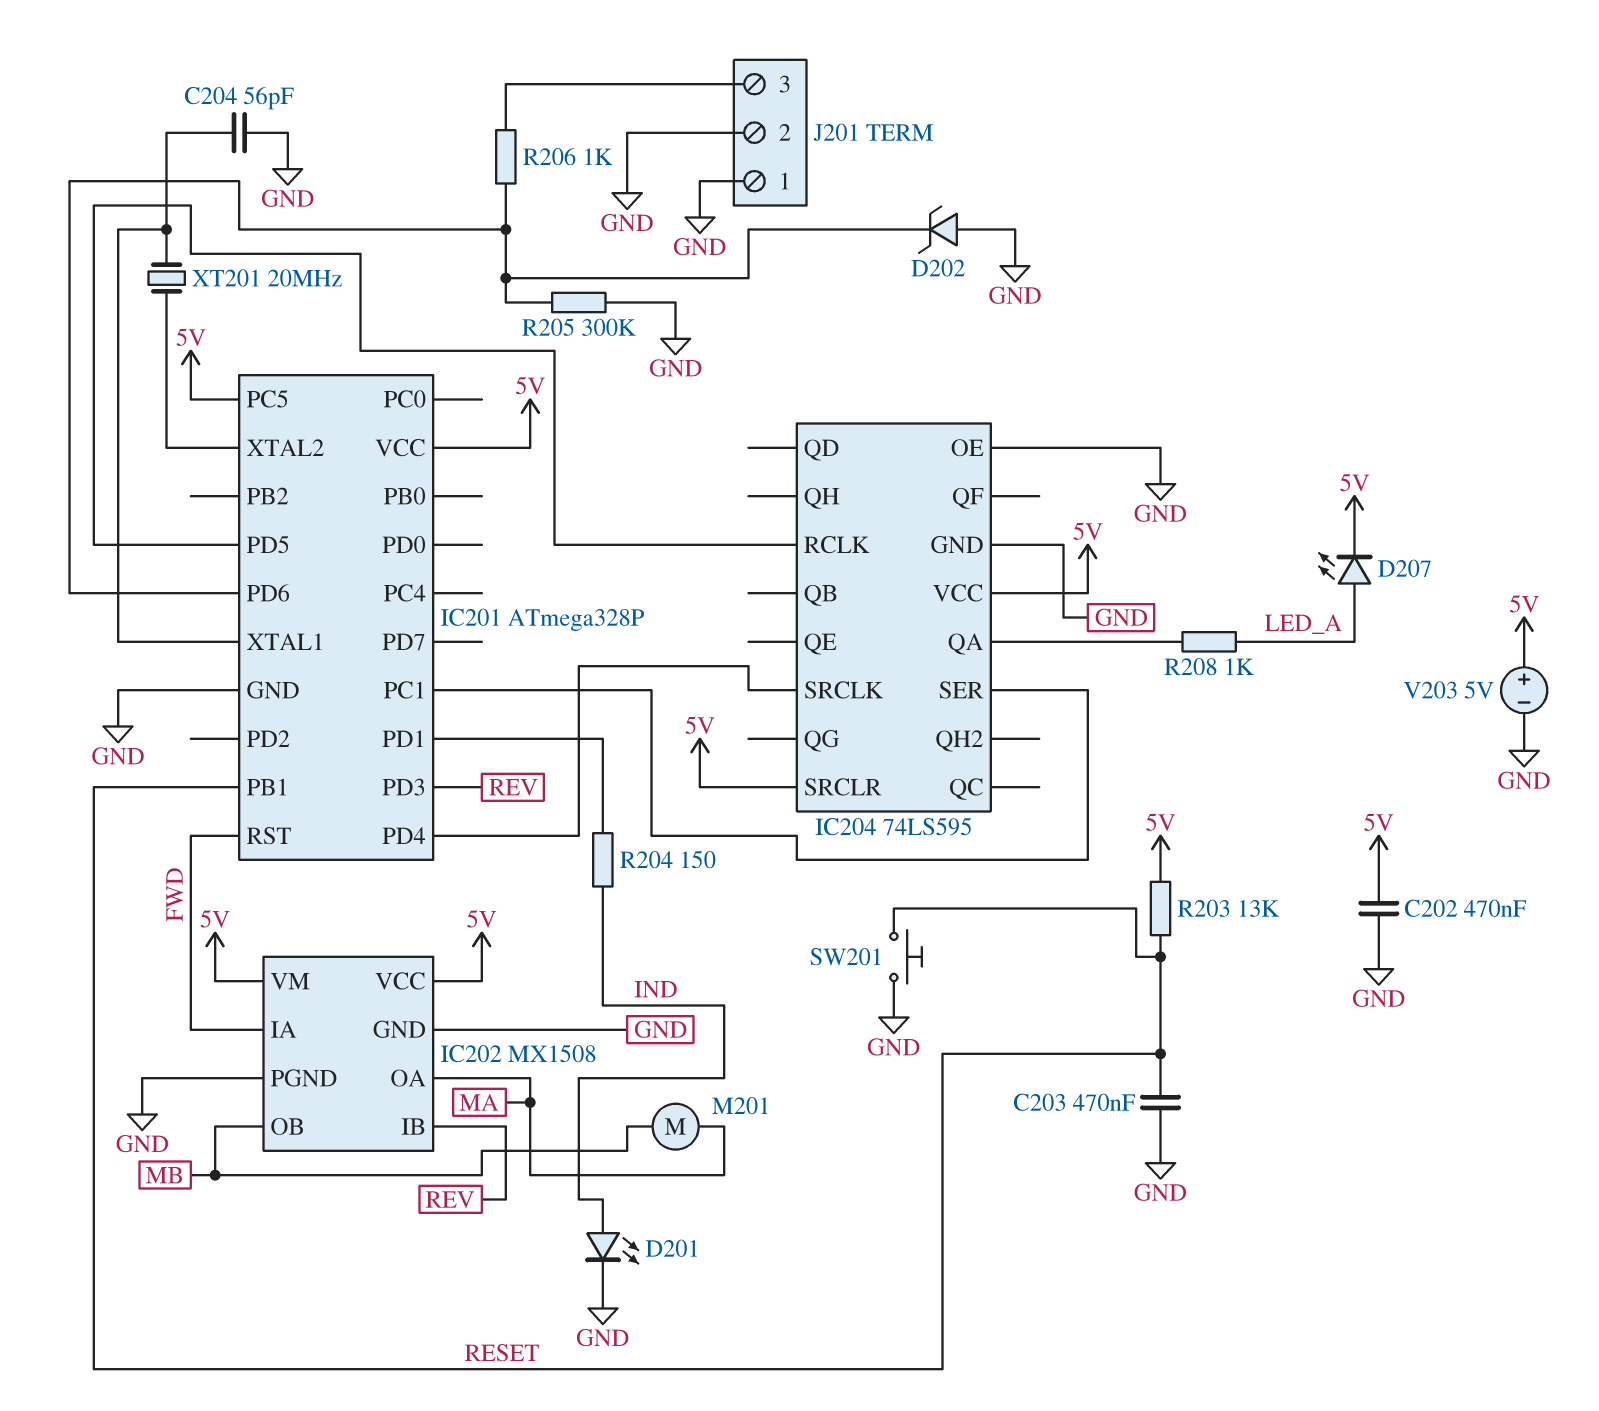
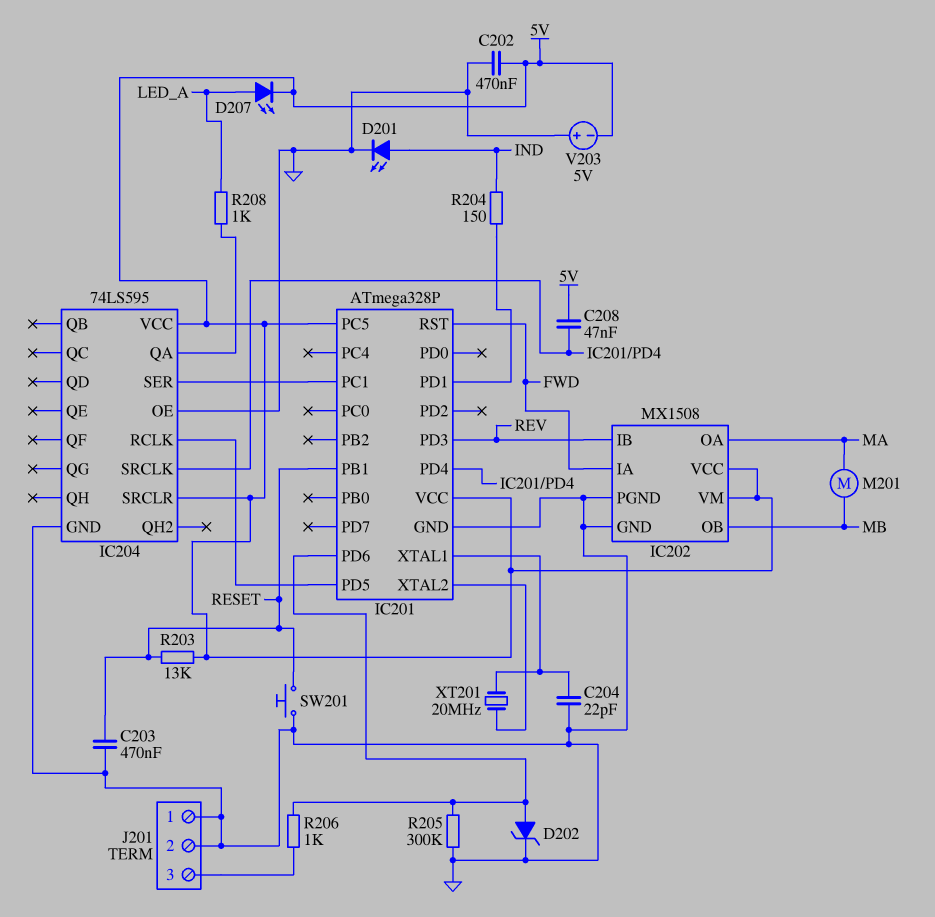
C204: 56pF (GND, IC201/XTAL1) -> 22pF (GND, IC201/XTAL1)
C208: none -> 47nF (5V, IC201/PD4)
D202: zener (A GND, K IC201/PD6) -> zener (A IC201/PD6, K GND)
V203: 5V (plus 5V, minus GND) -> 5V (plus GND, minus 5V)

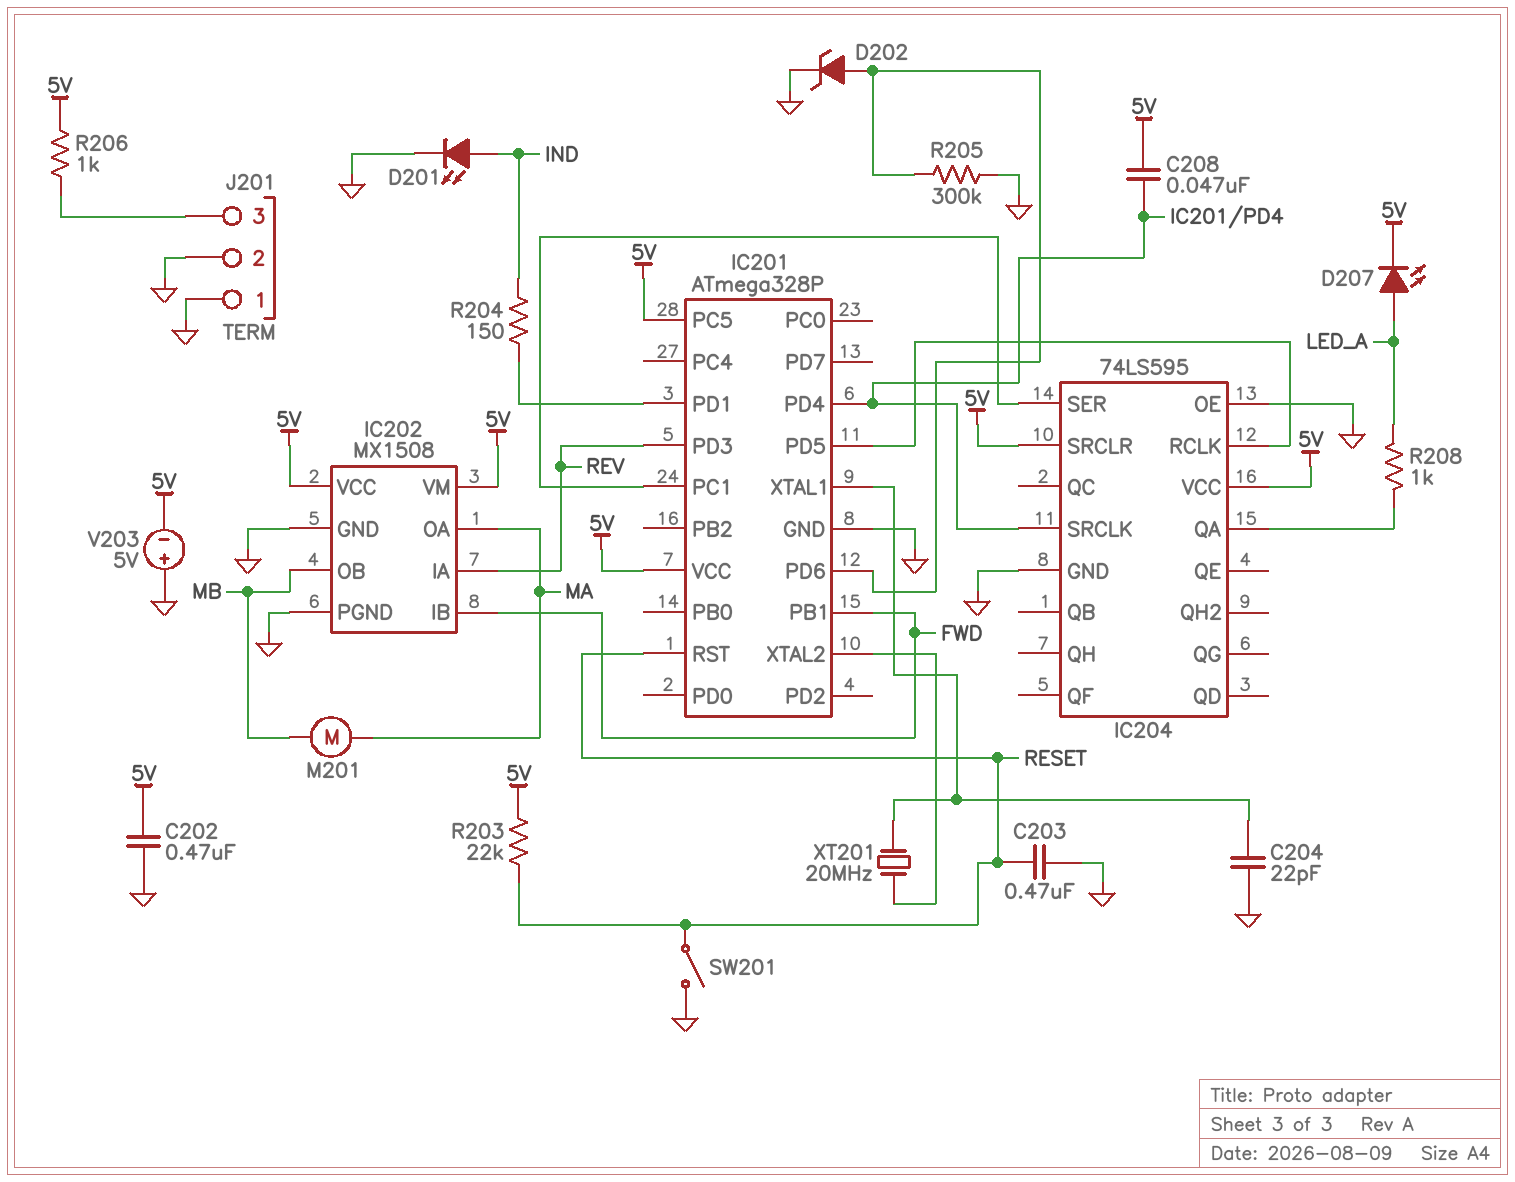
IC201 pin PB1: RESET -> FWD
IC201 pin RST: FWD -> RESET
IC202 pin IA: FWD -> REV
IC202 pin IB: REV -> FWD
R203: 13k (5V, RESET) -> 22k (5V, RESET)
R206: 1k (IC201/PD6, J201/3) -> 1k (5V, J201/3)
SW201: button (GND, RESET) -> switch (GND, RESET)

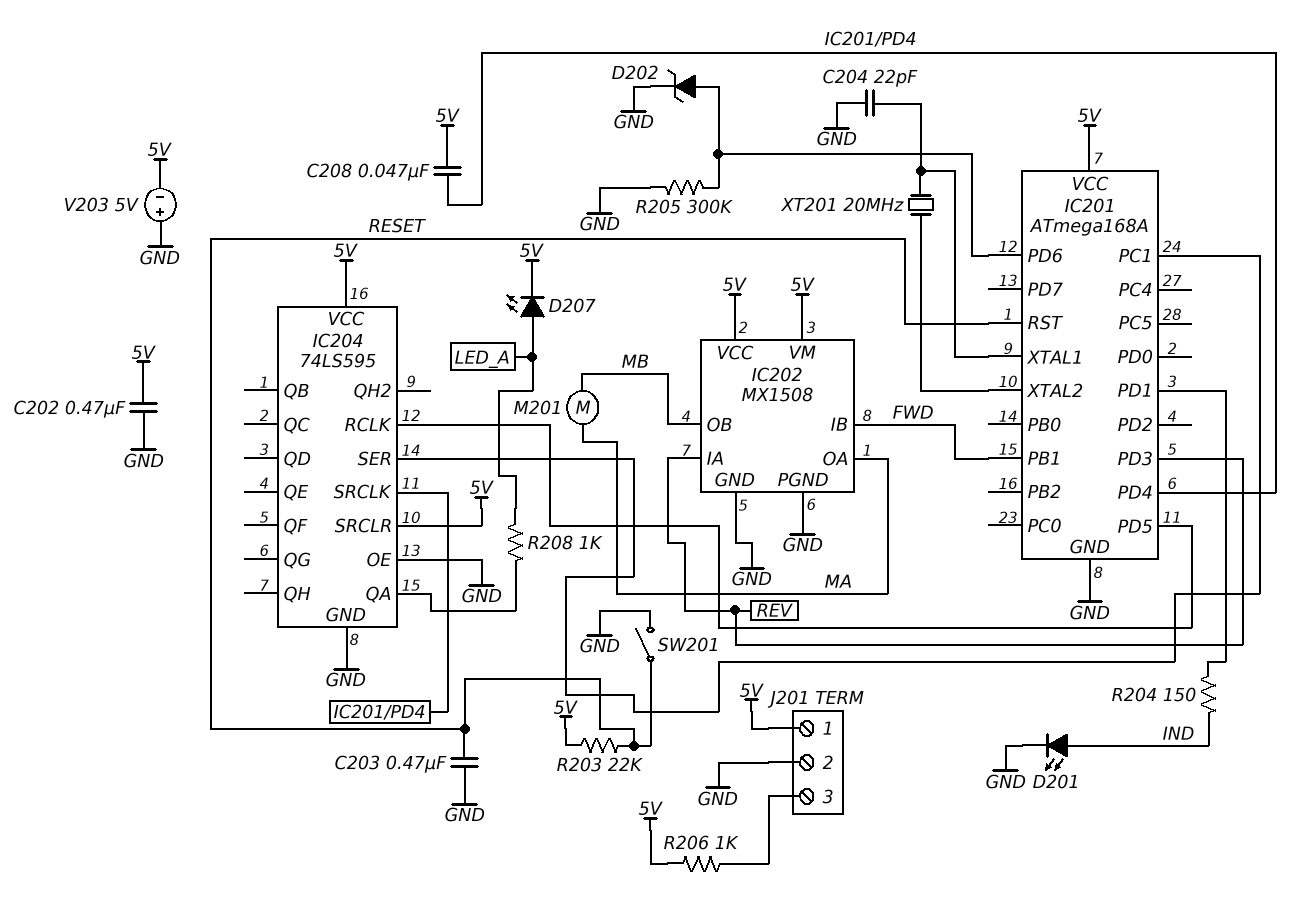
IC201: ATmega328P -> ATmega168A
IC201 pin PC5: 5V -> none
J201 pin 1: GND -> 5V

